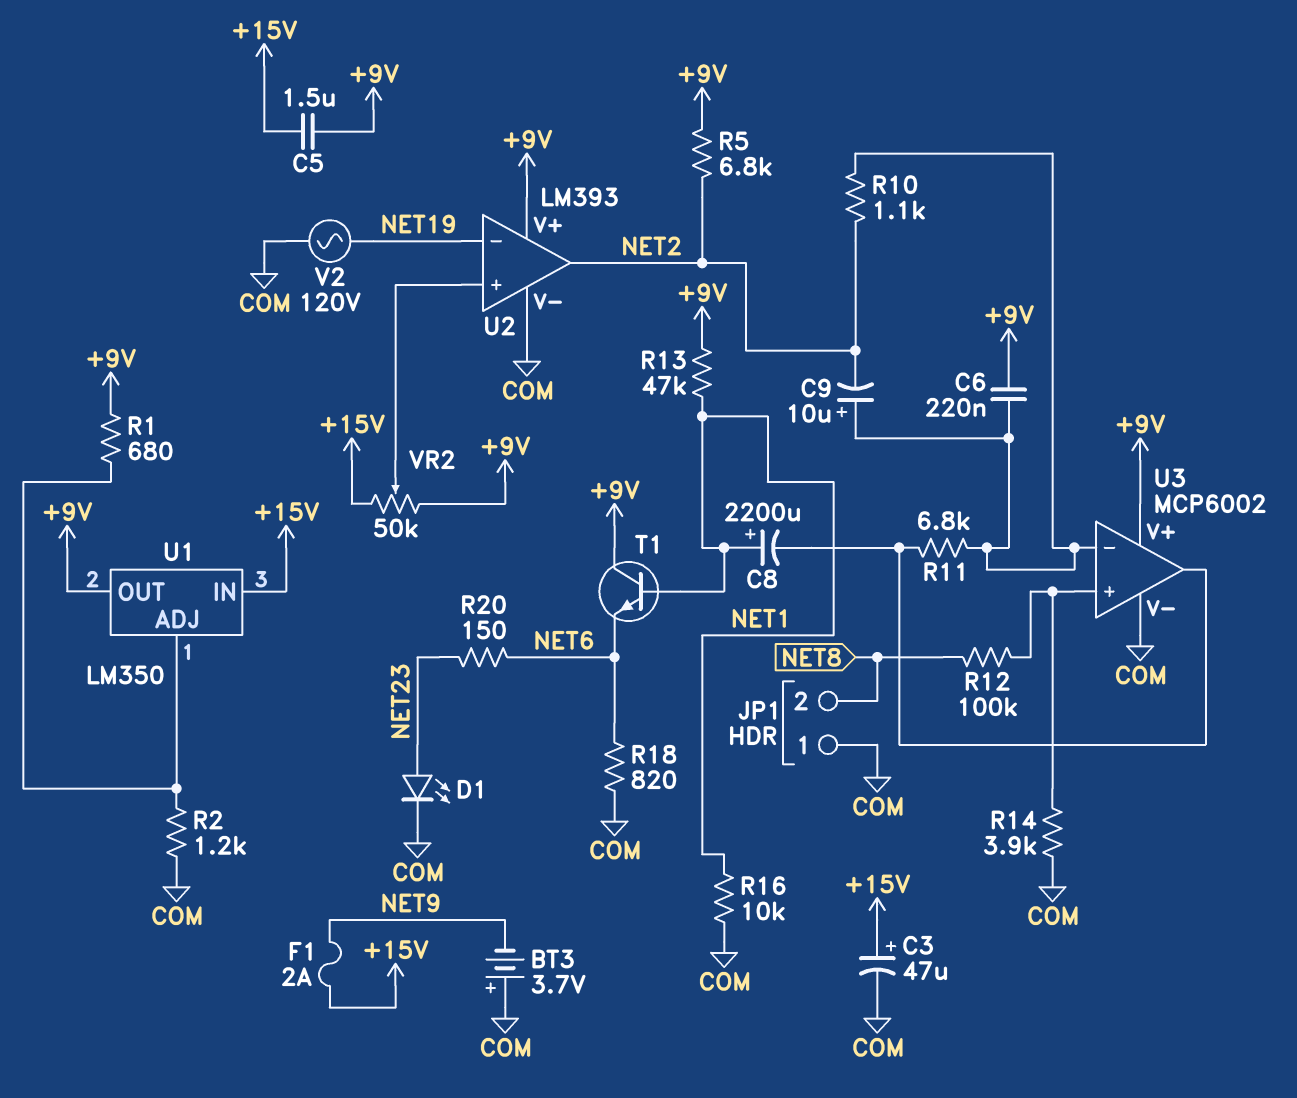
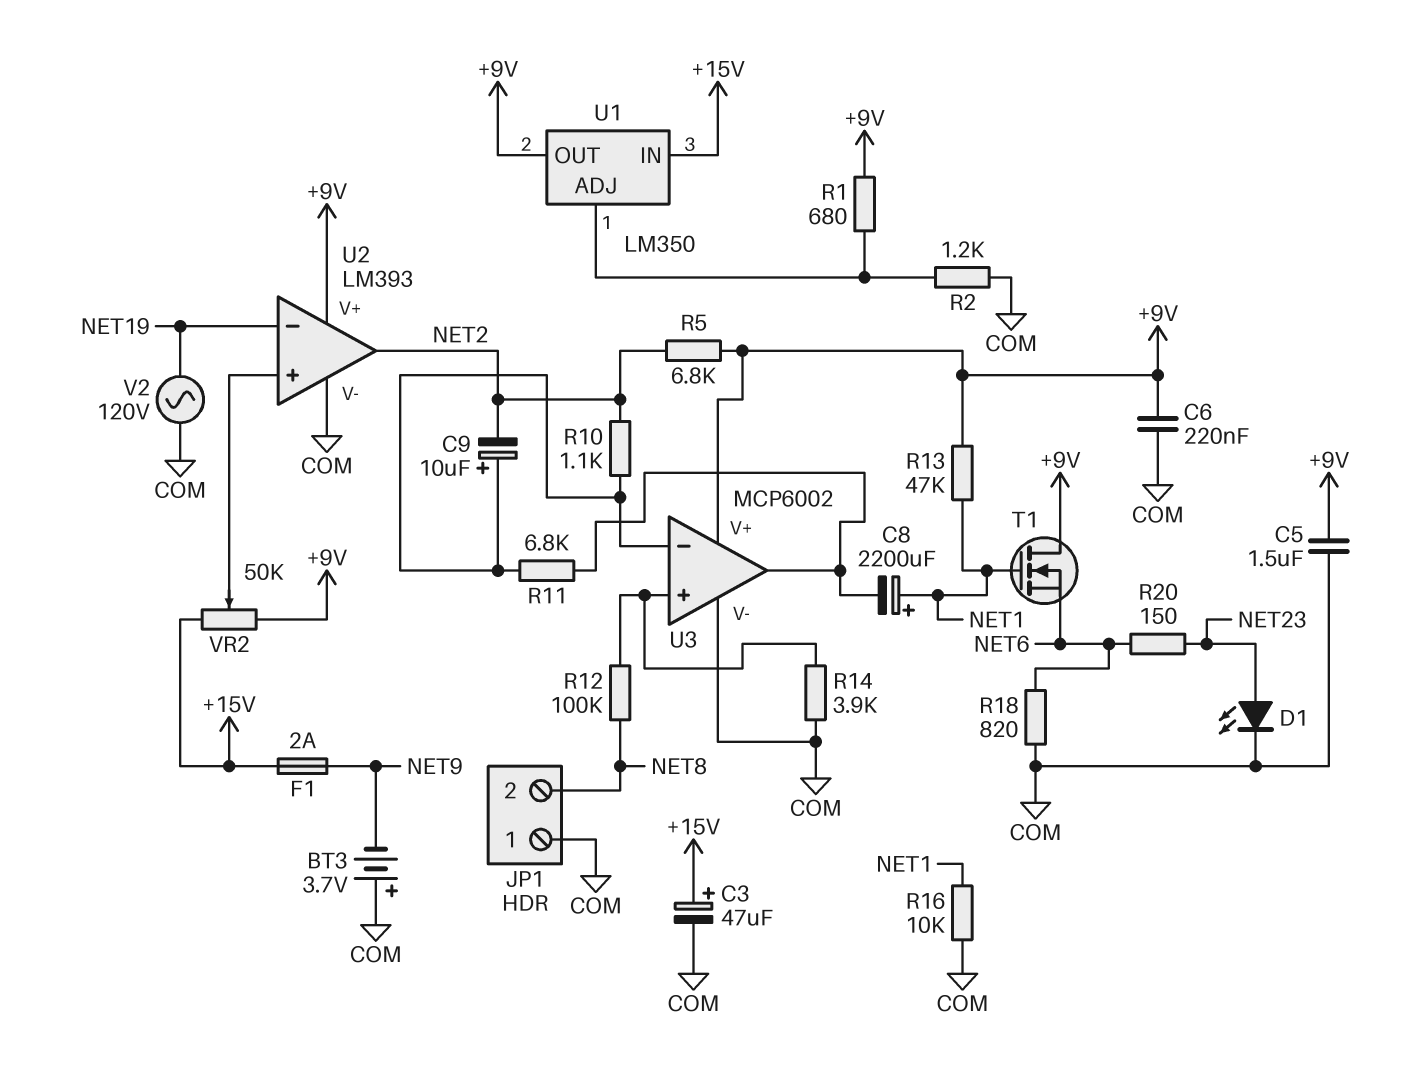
C5: 1.5uF (+9V, +15V) -> 1.5uF (+9V, COM)
C6: 220nF (+9V, U3/in-) -> 220nF (+9V, COM)
T1: NPN (B NET1, C +9V, E NET6) -> NMOS (G NET1, D +9V, S NET6)

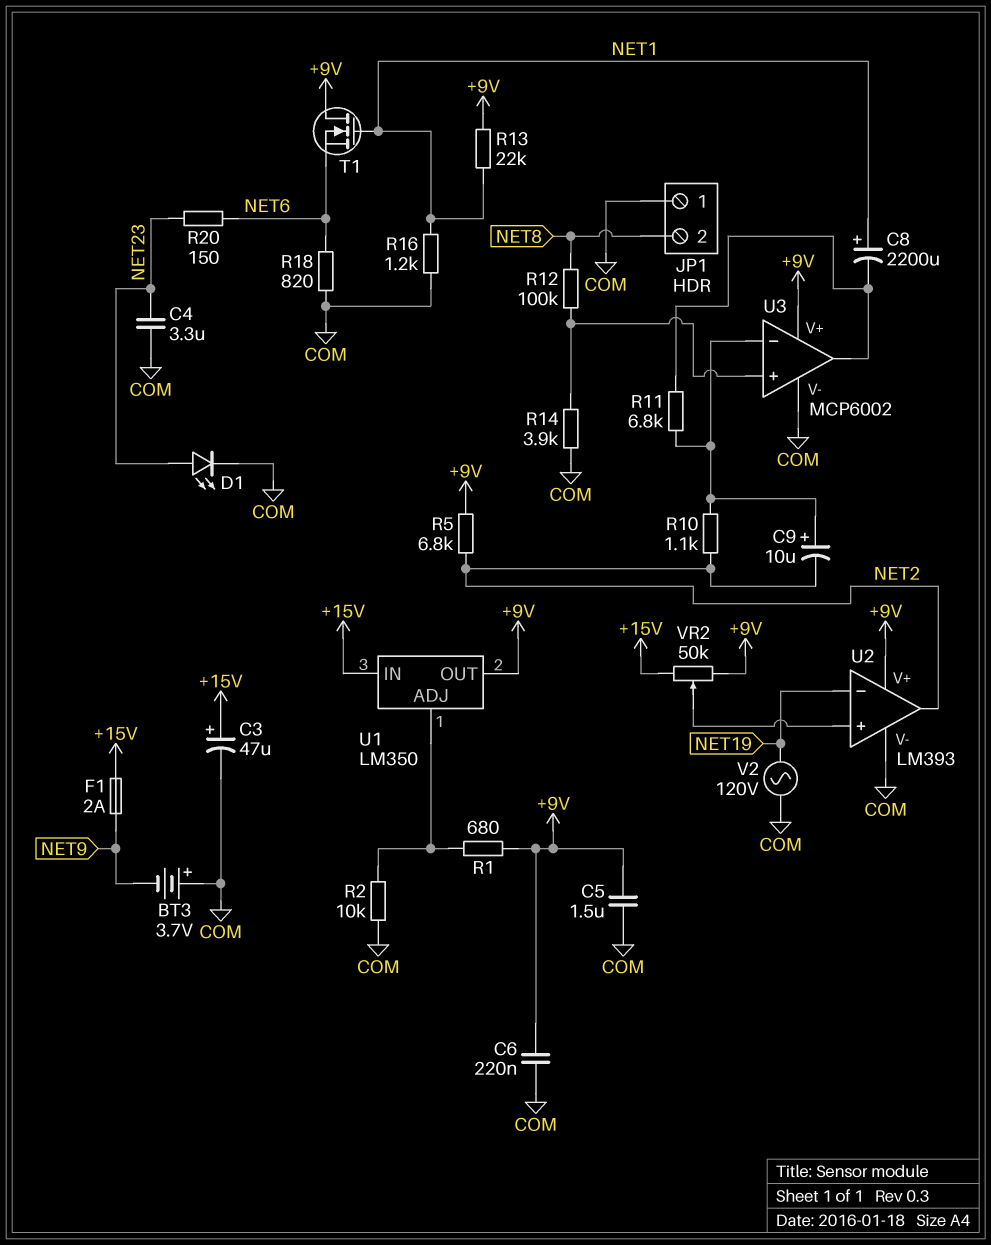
C4: none -> 3.3uF (COM, NET23)
R2: 1.2k (COM, U1/ADJ) -> 10k (COM, U1/ADJ)
R13: 47k (+9V, NET1) -> 22k (+9V, NET1)
R16: 10k (COM, NET1) -> 1.2k (COM, NET1)

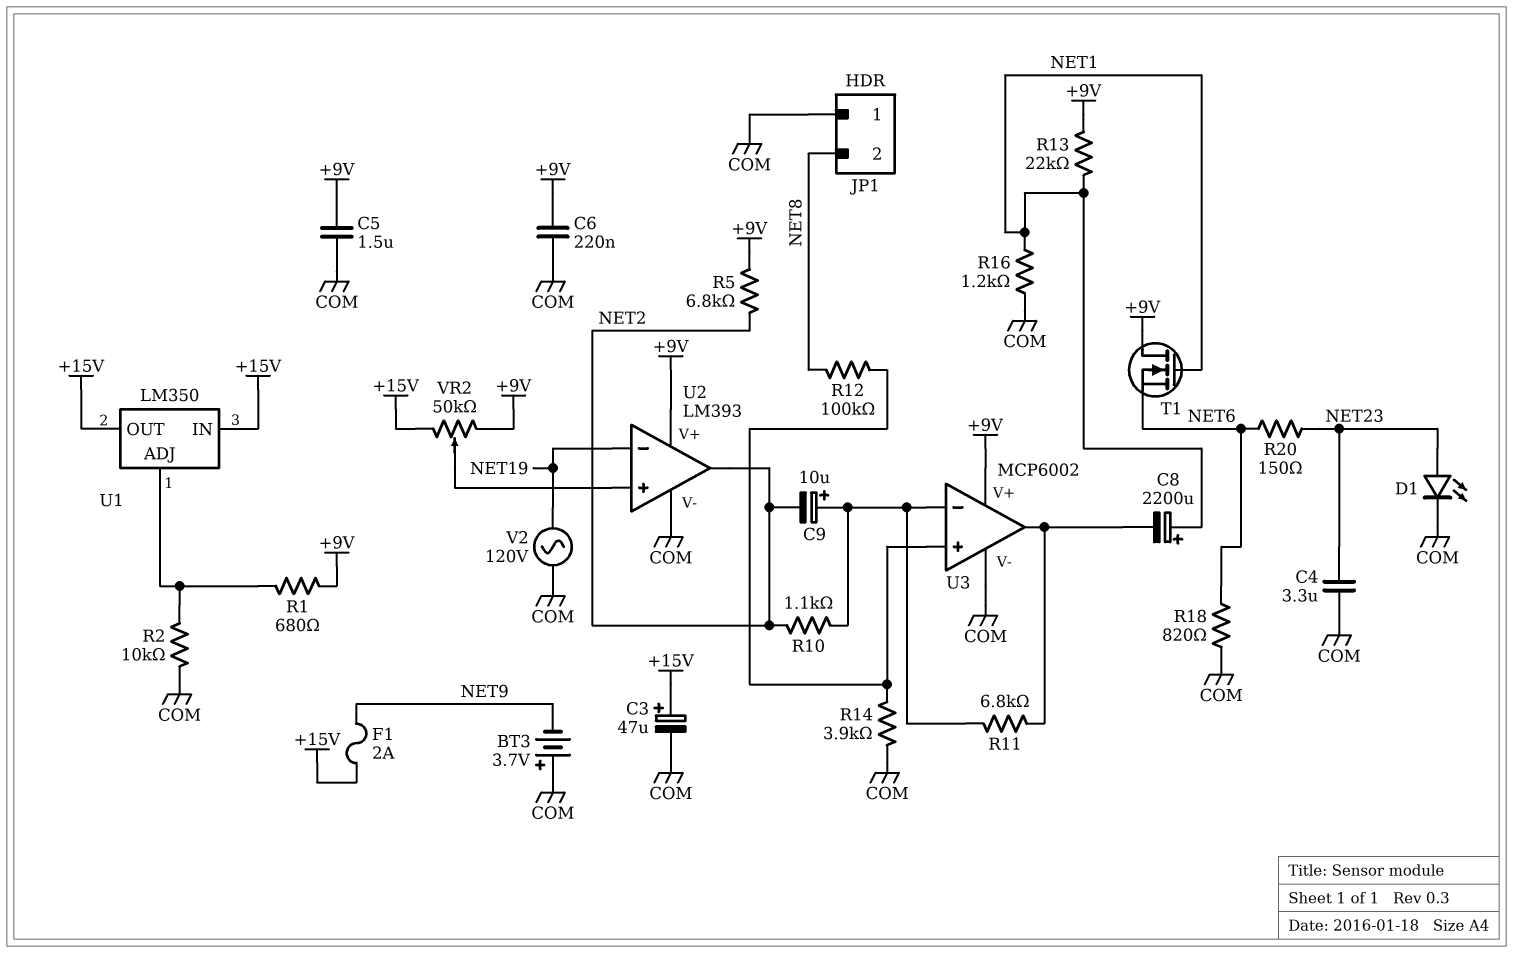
U1 pin OUT: +9V -> +15V

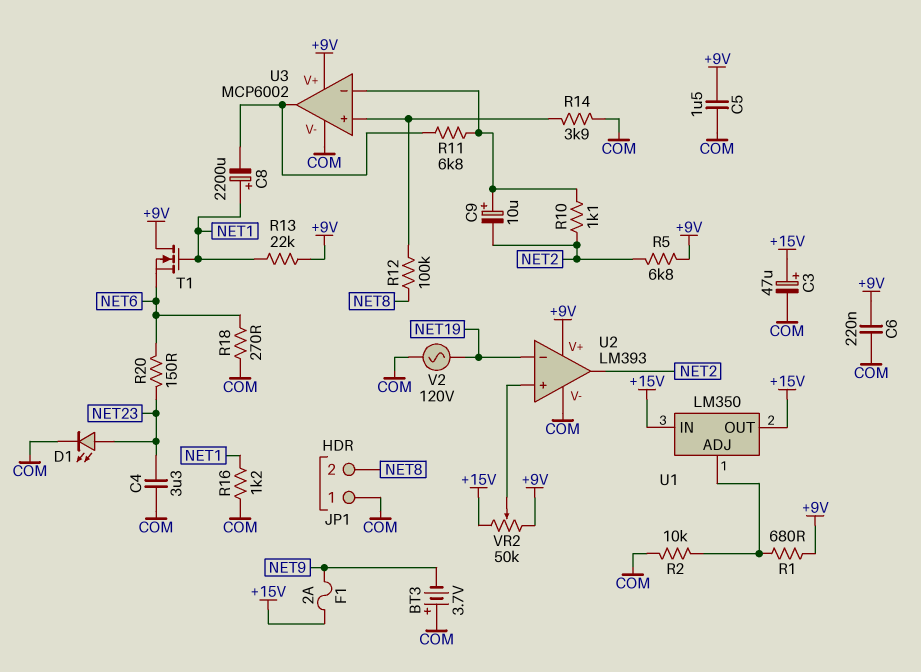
R18: 820 (COM, NET6) -> 270 (COM, NET6)

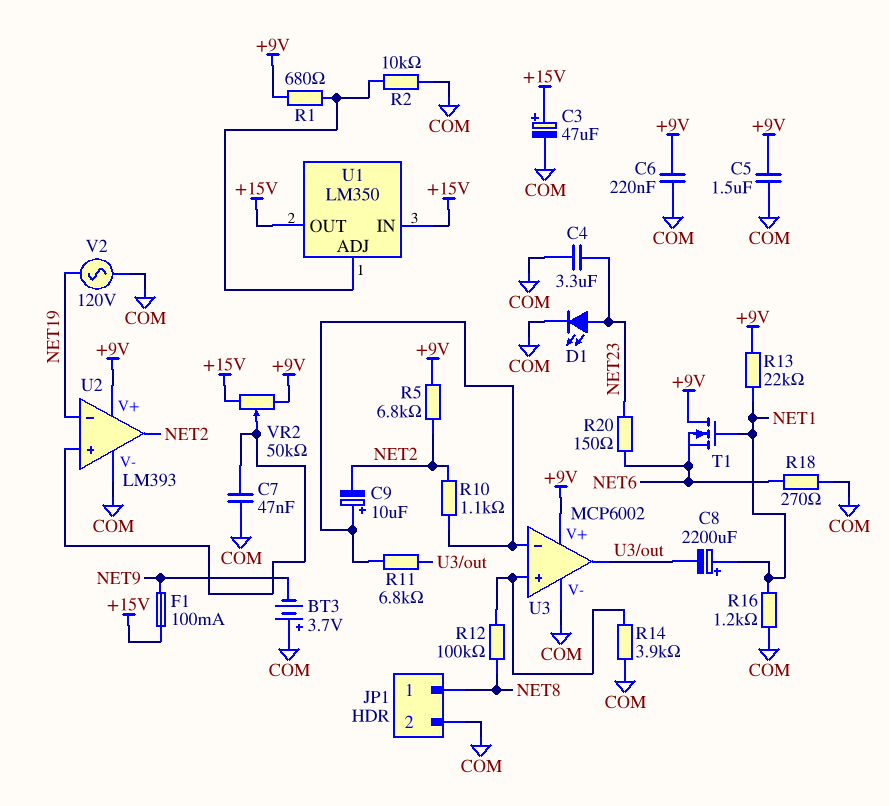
C7: none -> 47nF (COM, U2/in+)
F1: 2A (+15V, NET9) -> 100mA (+15V, NET9)
JP1 pin 1: COM -> NET8
JP1 pin 2: NET8 -> COM

